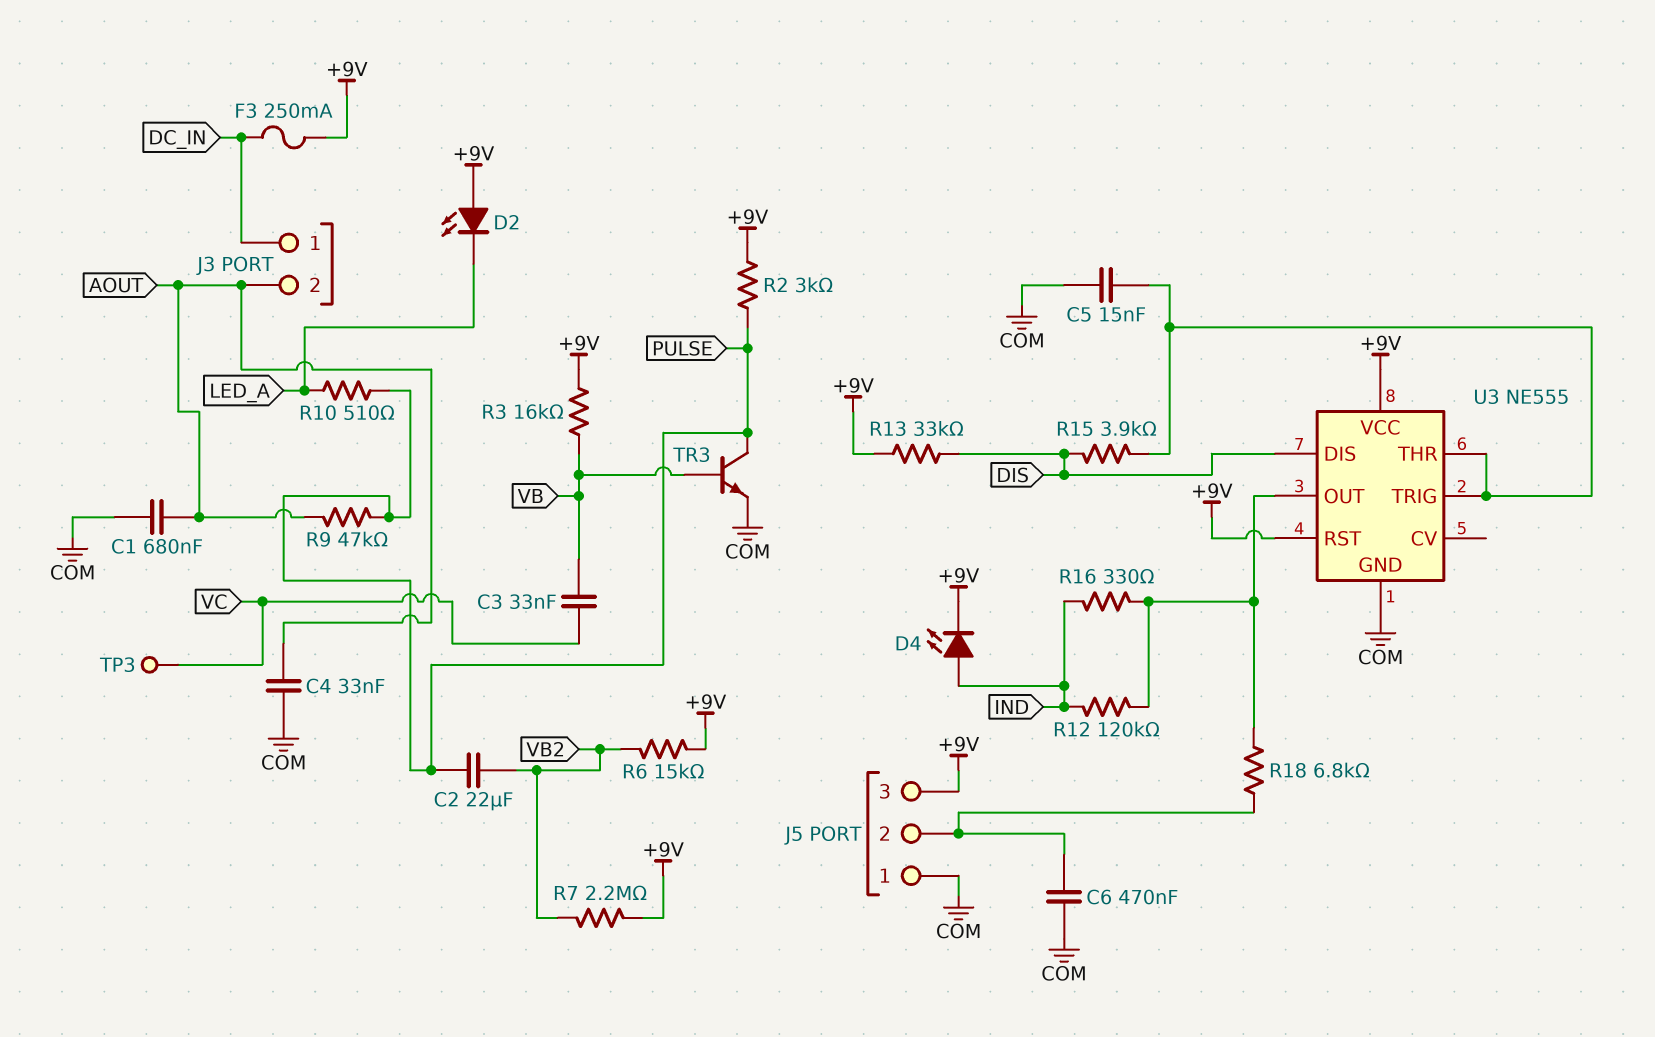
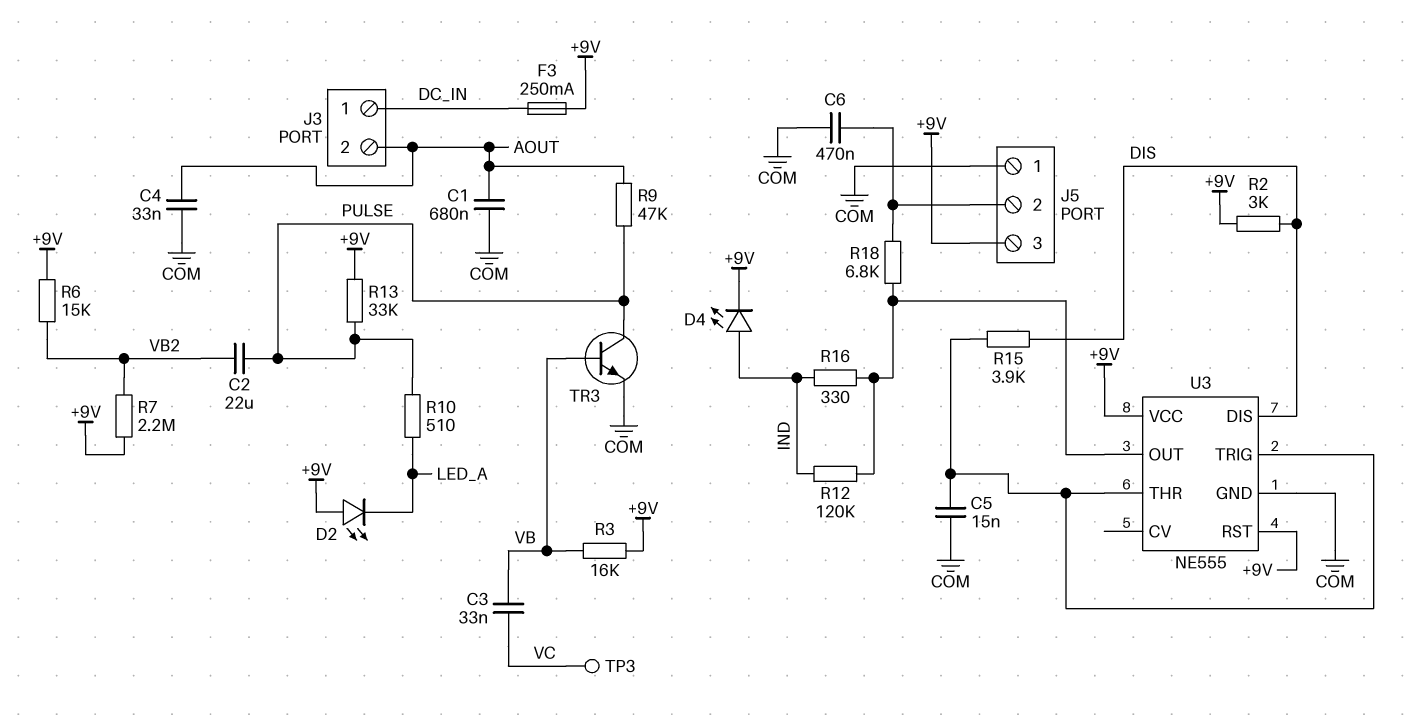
R2: 3k (+9V, PULSE) -> 3k (+9V, DIS)
R13: 33k (+9V, DIS) -> 33k (+9V, PULSE)

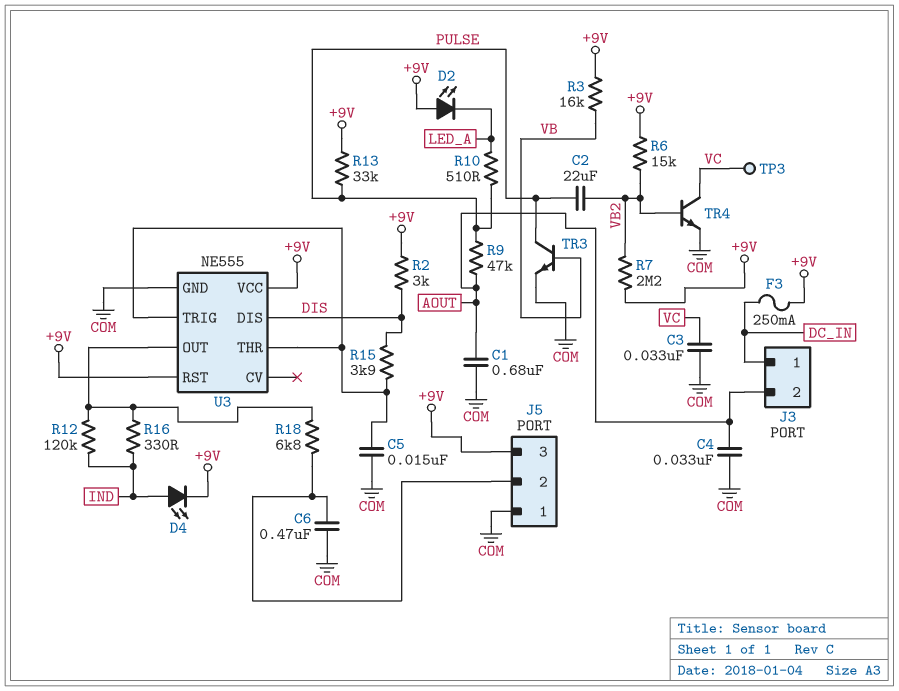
C3: 33nF (VB, VC) -> 33nF (COM, VC)
TR4: none -> NPN (B VB2, C VC, E COM)

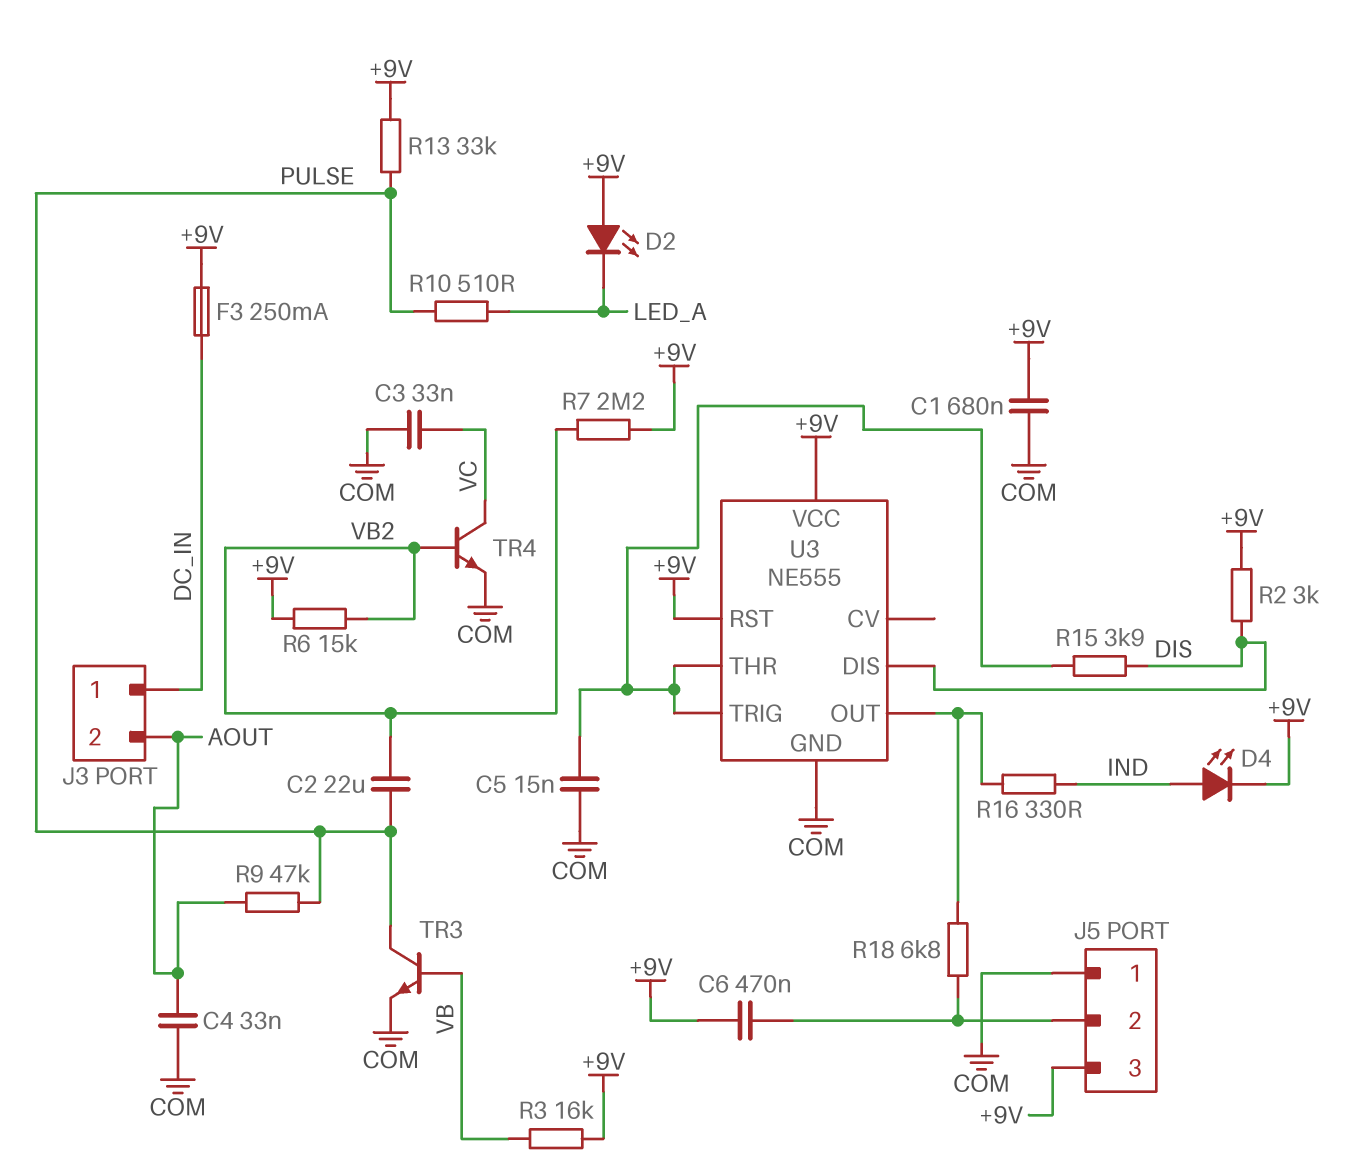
C1: 680nF (AOUT, COM) -> 680nF (+9V, COM)
C6: 470nF (COM, J5/2) -> 470nF (+9V, J5/2)
R12: 120k (IND, U3/OUT) -> none
TP3: test point (VC) -> none

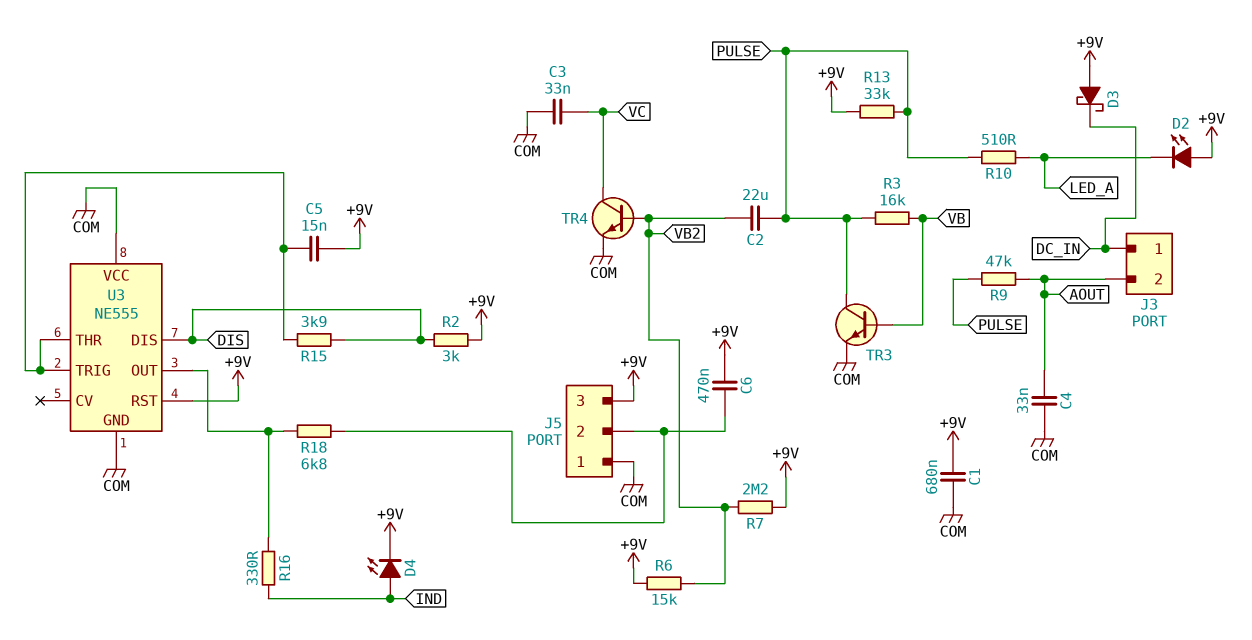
C5: 15nF (COM, U3/THR) -> 15nF (+9V, U3/THR)
D3: none -> schottky (A +9V, K DC_IN)
F3: 250mA (+9V, DC_IN) -> none
R3: 16k (+9V, VB) -> 16k (PULSE, VB)
U3 pin VCC: +9V -> COM

